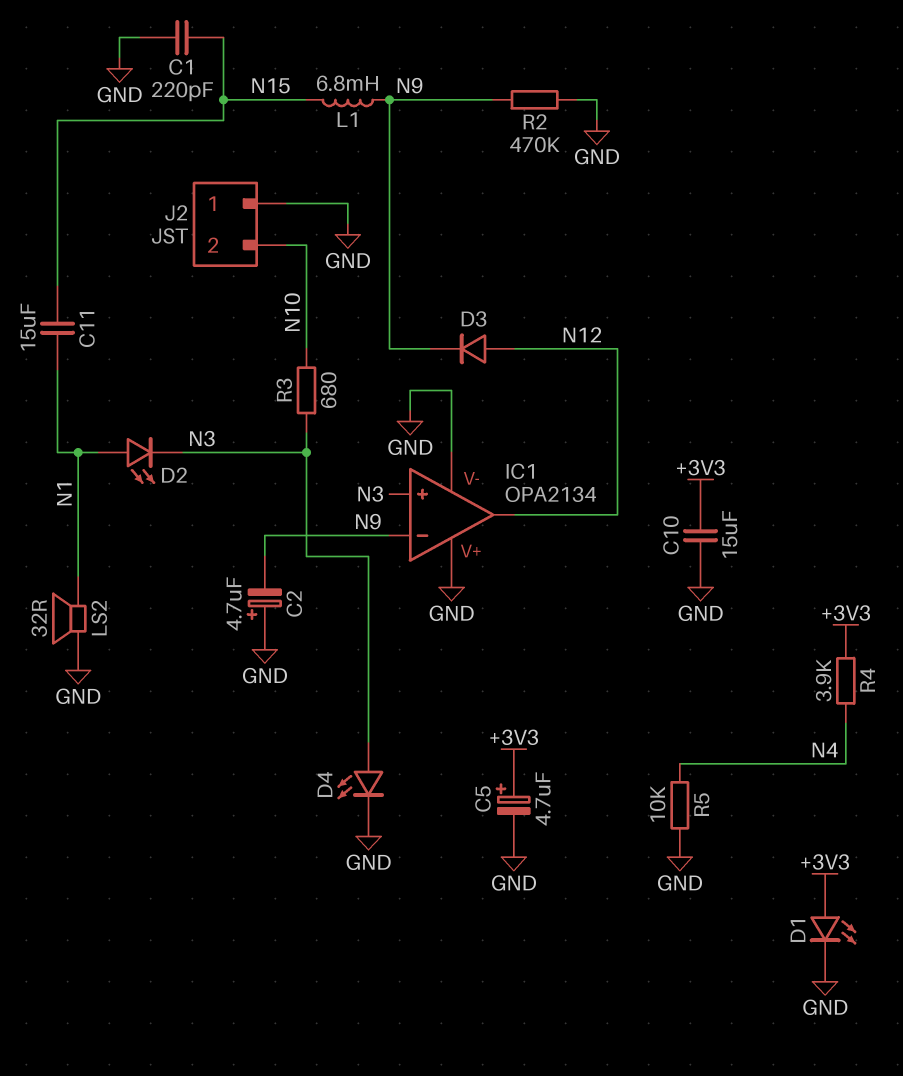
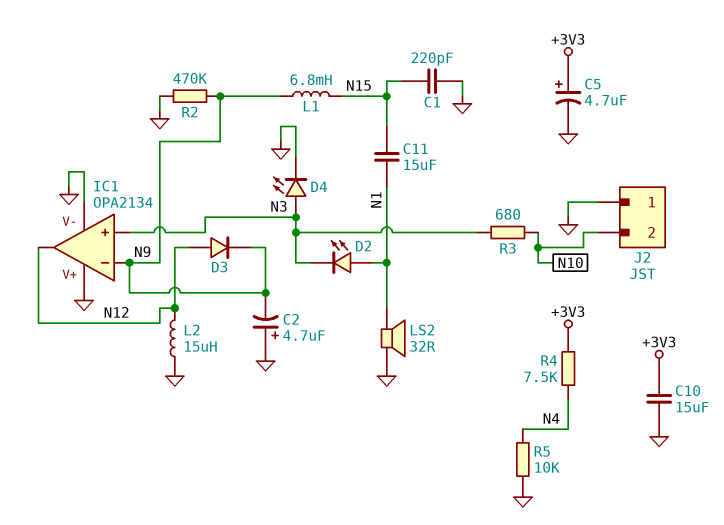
D1: LED (A +3V3, K GND) -> none
L2: none -> 15uH (GND, N12)
R4: 3.9k (+3V3, N4) -> 7.5k (+3V3, N4)

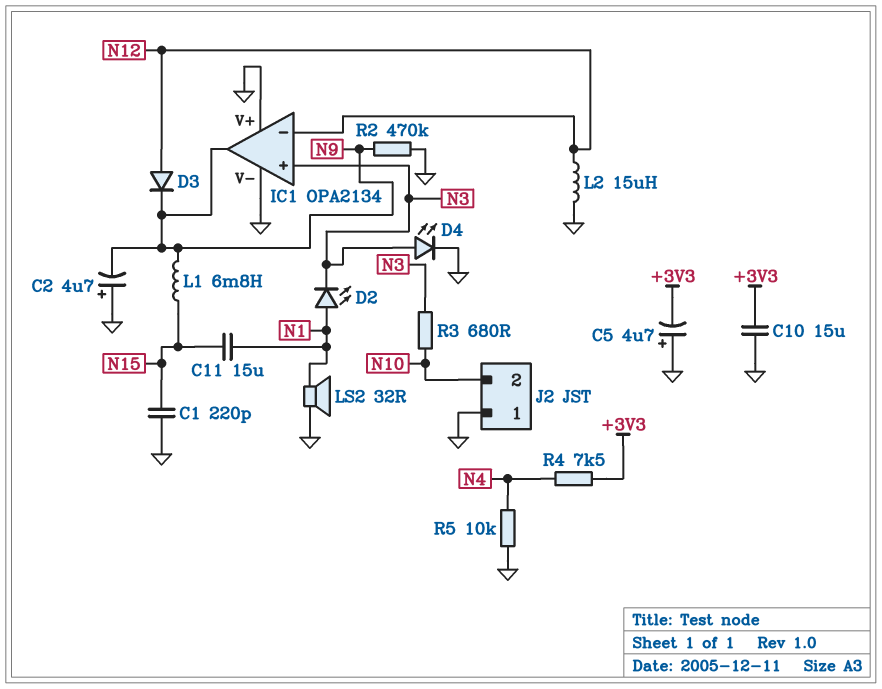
C5: 4.7uF (plus +3V3, minus GND) -> 4.7uF (plus GND, minus +3V3)
IC1 pin in-: N9 -> N12
IC1 pin out: N12 -> N9

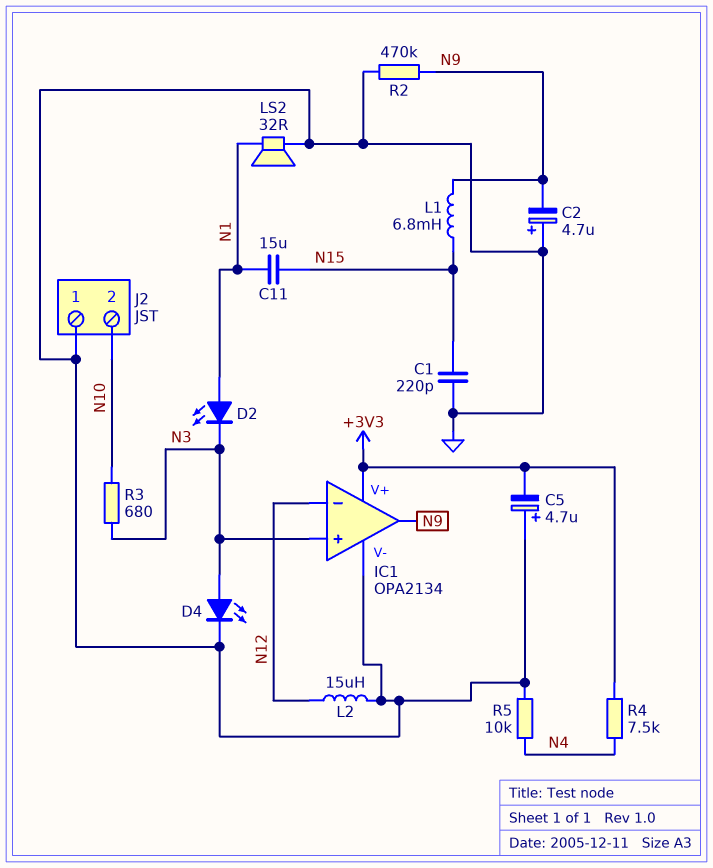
C10: 15uF (+3V3, GND) -> none
D3: diode (A N12, K N9) -> none
IC1 pin V+: GND -> +3V3

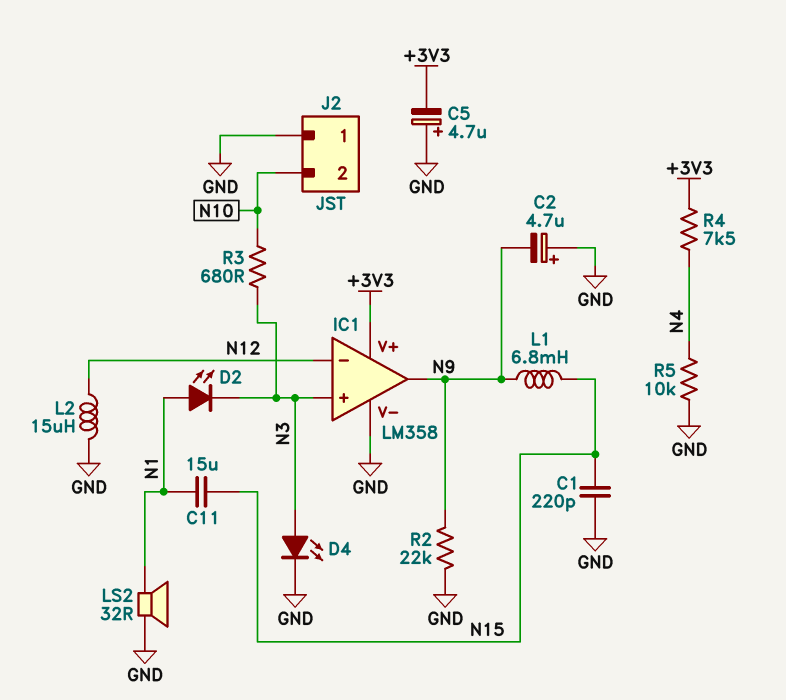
IC1: OPA2134 -> LM358
R2: 470k (GND, N9) -> 22k (GND, N9)

